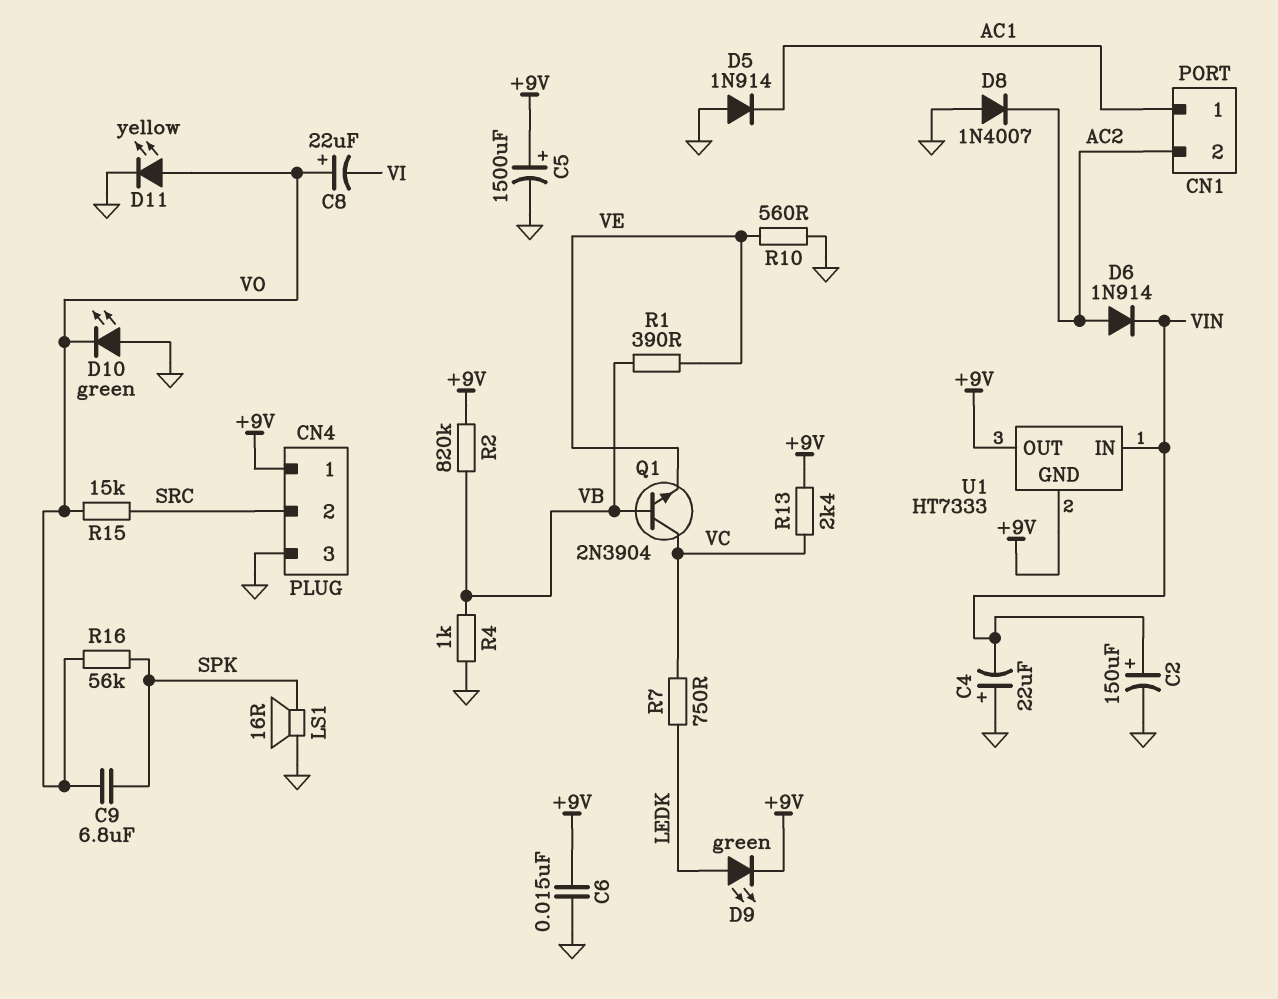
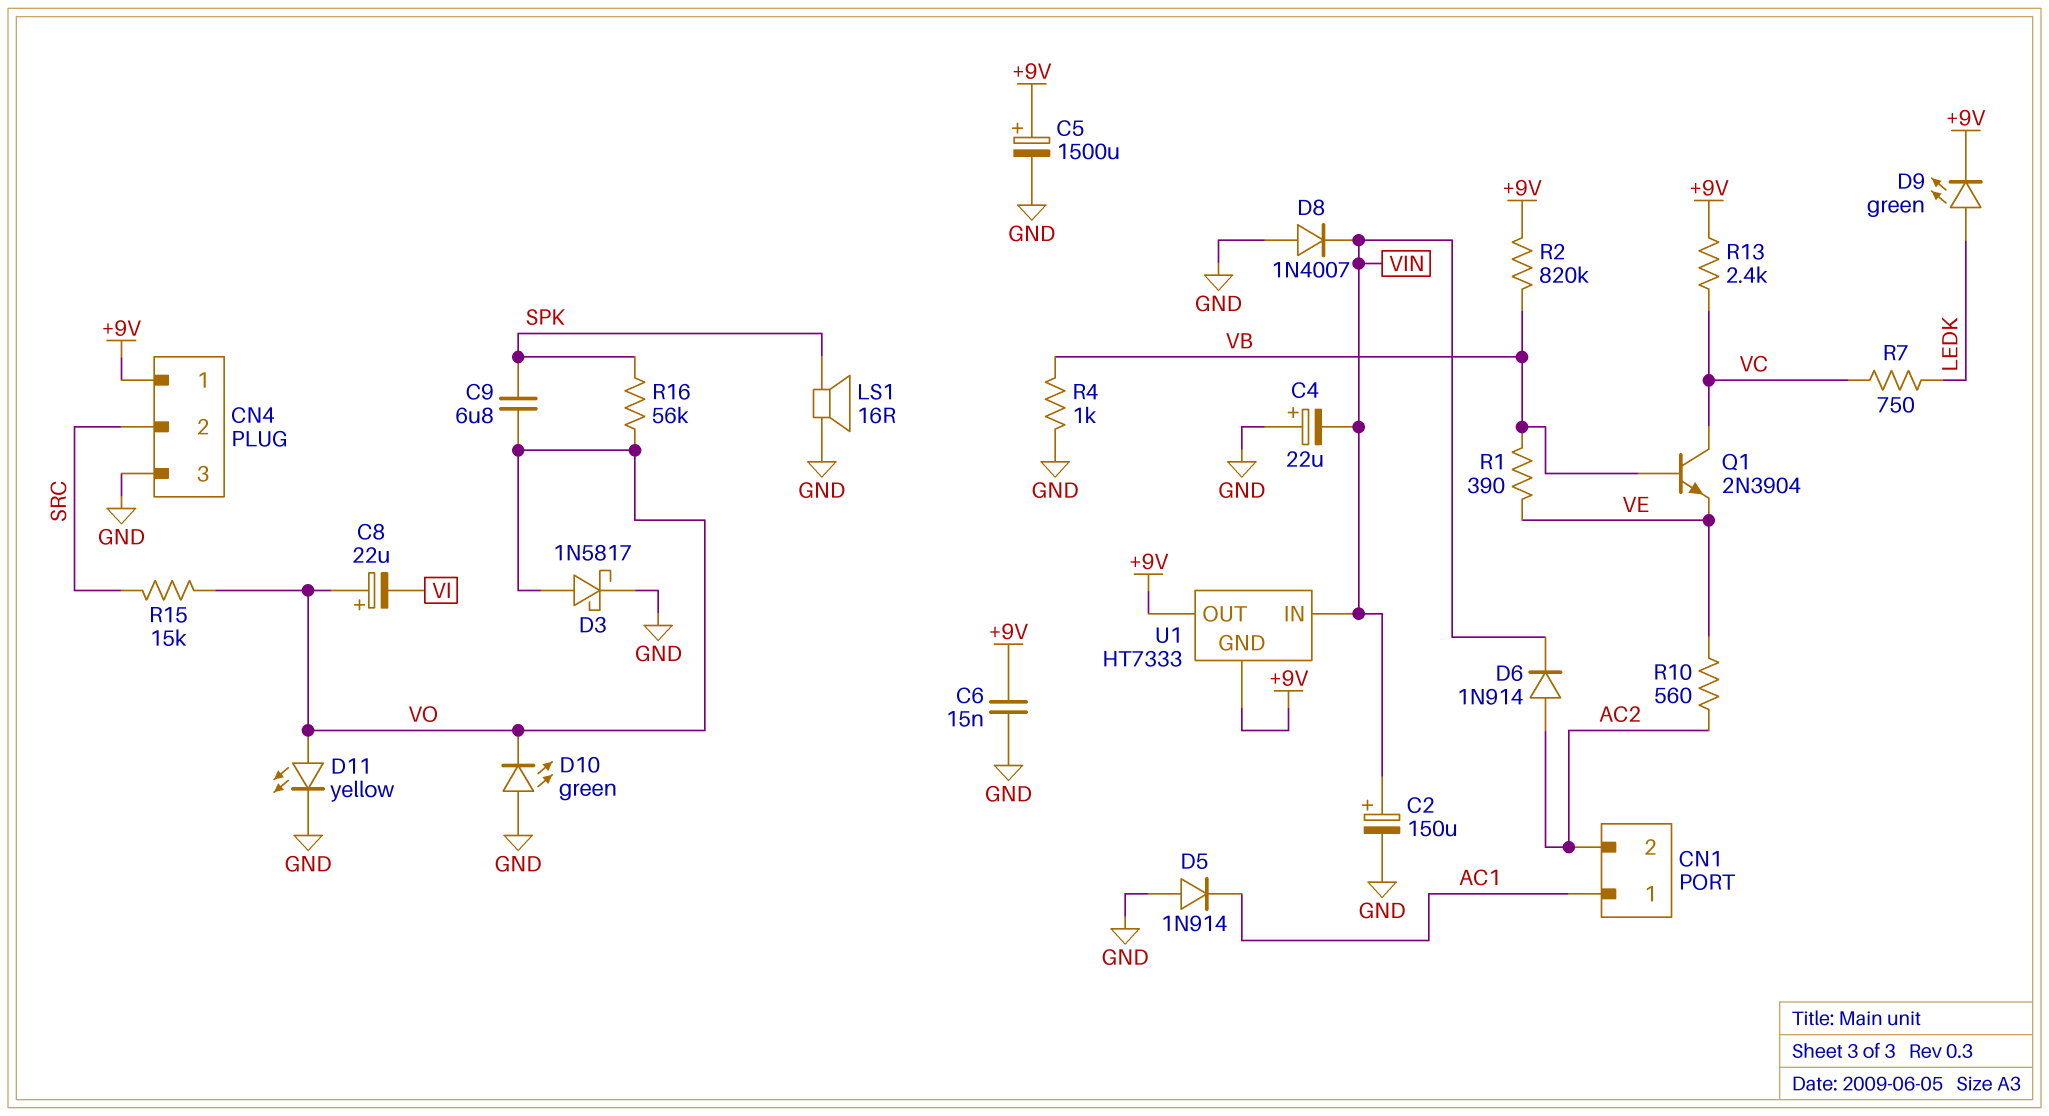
D3: none -> schottky 1N5817 (A VO, K GND)
D8: diode 1N4007 (A GND, K AC2) -> diode 1N4007 (A GND, K VIN)
R10: 560 (GND, VE) -> 560 (AC2, VE)

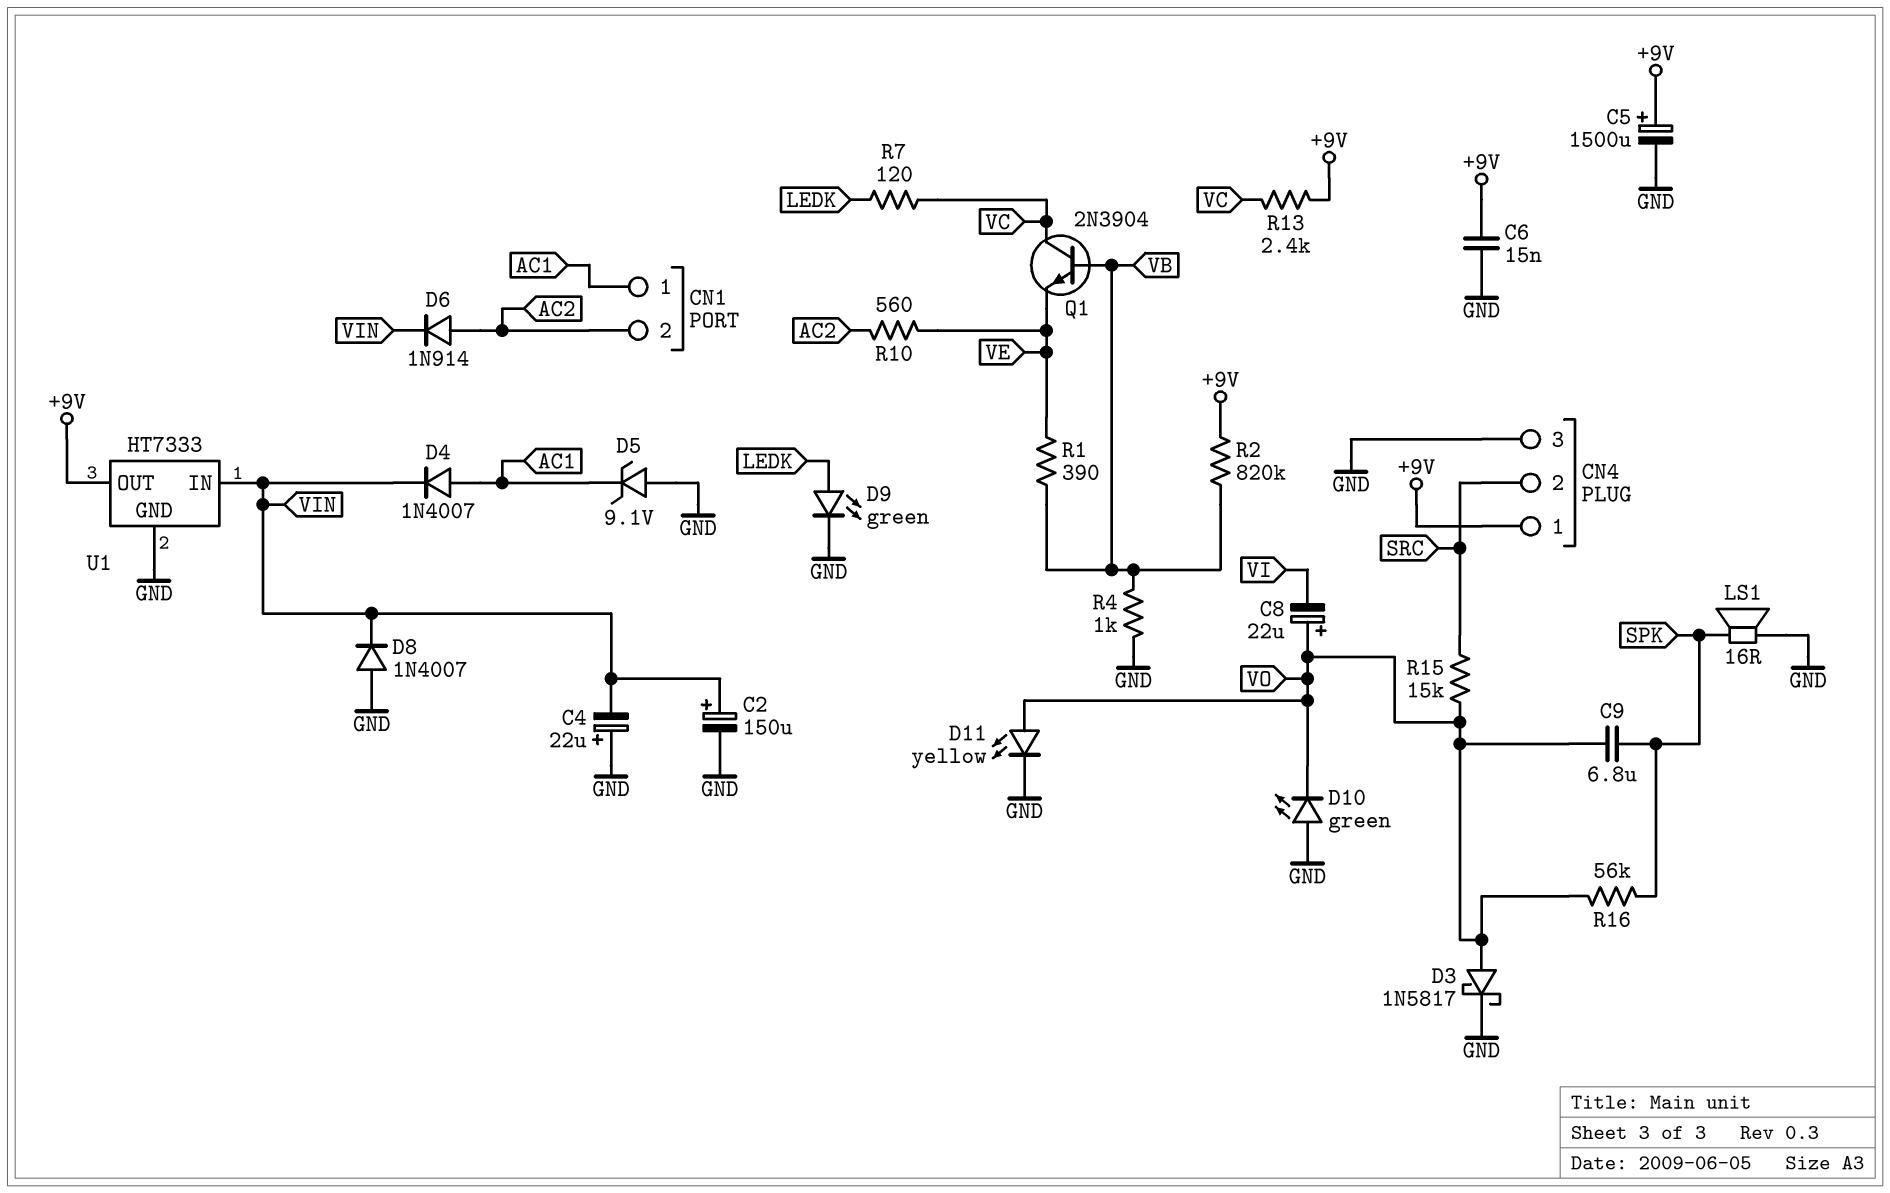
D4: none -> diode 1N4007 (A AC1, K VIN)
D5: diode 1N914 (A GND, K AC1) -> zener 9.1V (A GND, K AC1)
D9: LED green (A LEDK, K +9V) -> LED green (A LEDK, K GND)
R7: 750 (LEDK, VC) -> 120 (LEDK, VC)
U1 pin GND: +9V -> GND

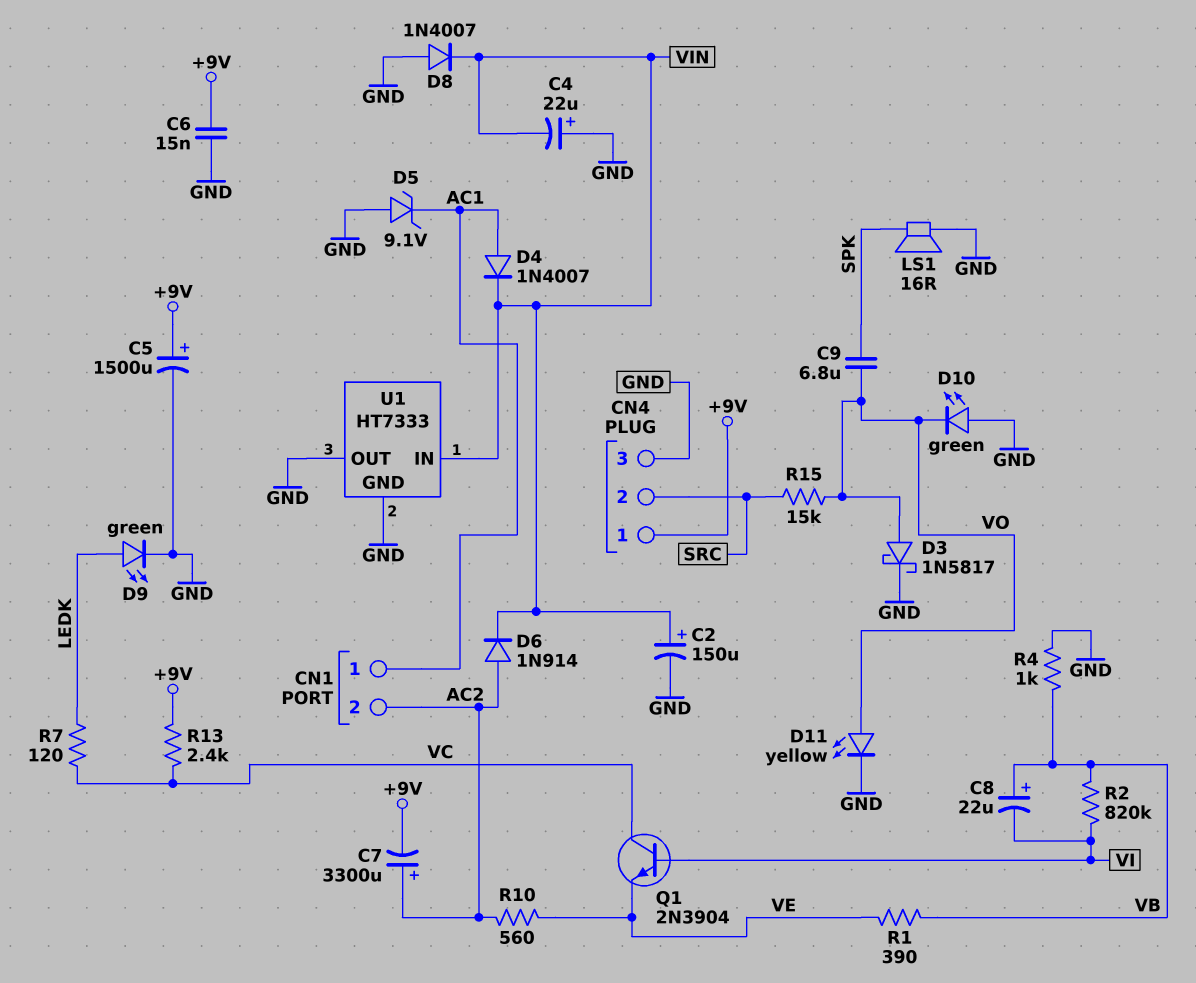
C7: none -> 3300uF (plus AC2, minus +9V)
C8: 22uF (plus VO, minus VI) -> 22uF (plus VB, minus VI)
Q1: NPN 2N3904 (B VB, C VC, E VE) -> NPN 2N3904 (B VI, C VC, E VE)
R2: 820k (+9V, VB) -> 820k (VB, VI)
R16: 56k (SPK, VO) -> none
U1 pin OUT: +9V -> GND

